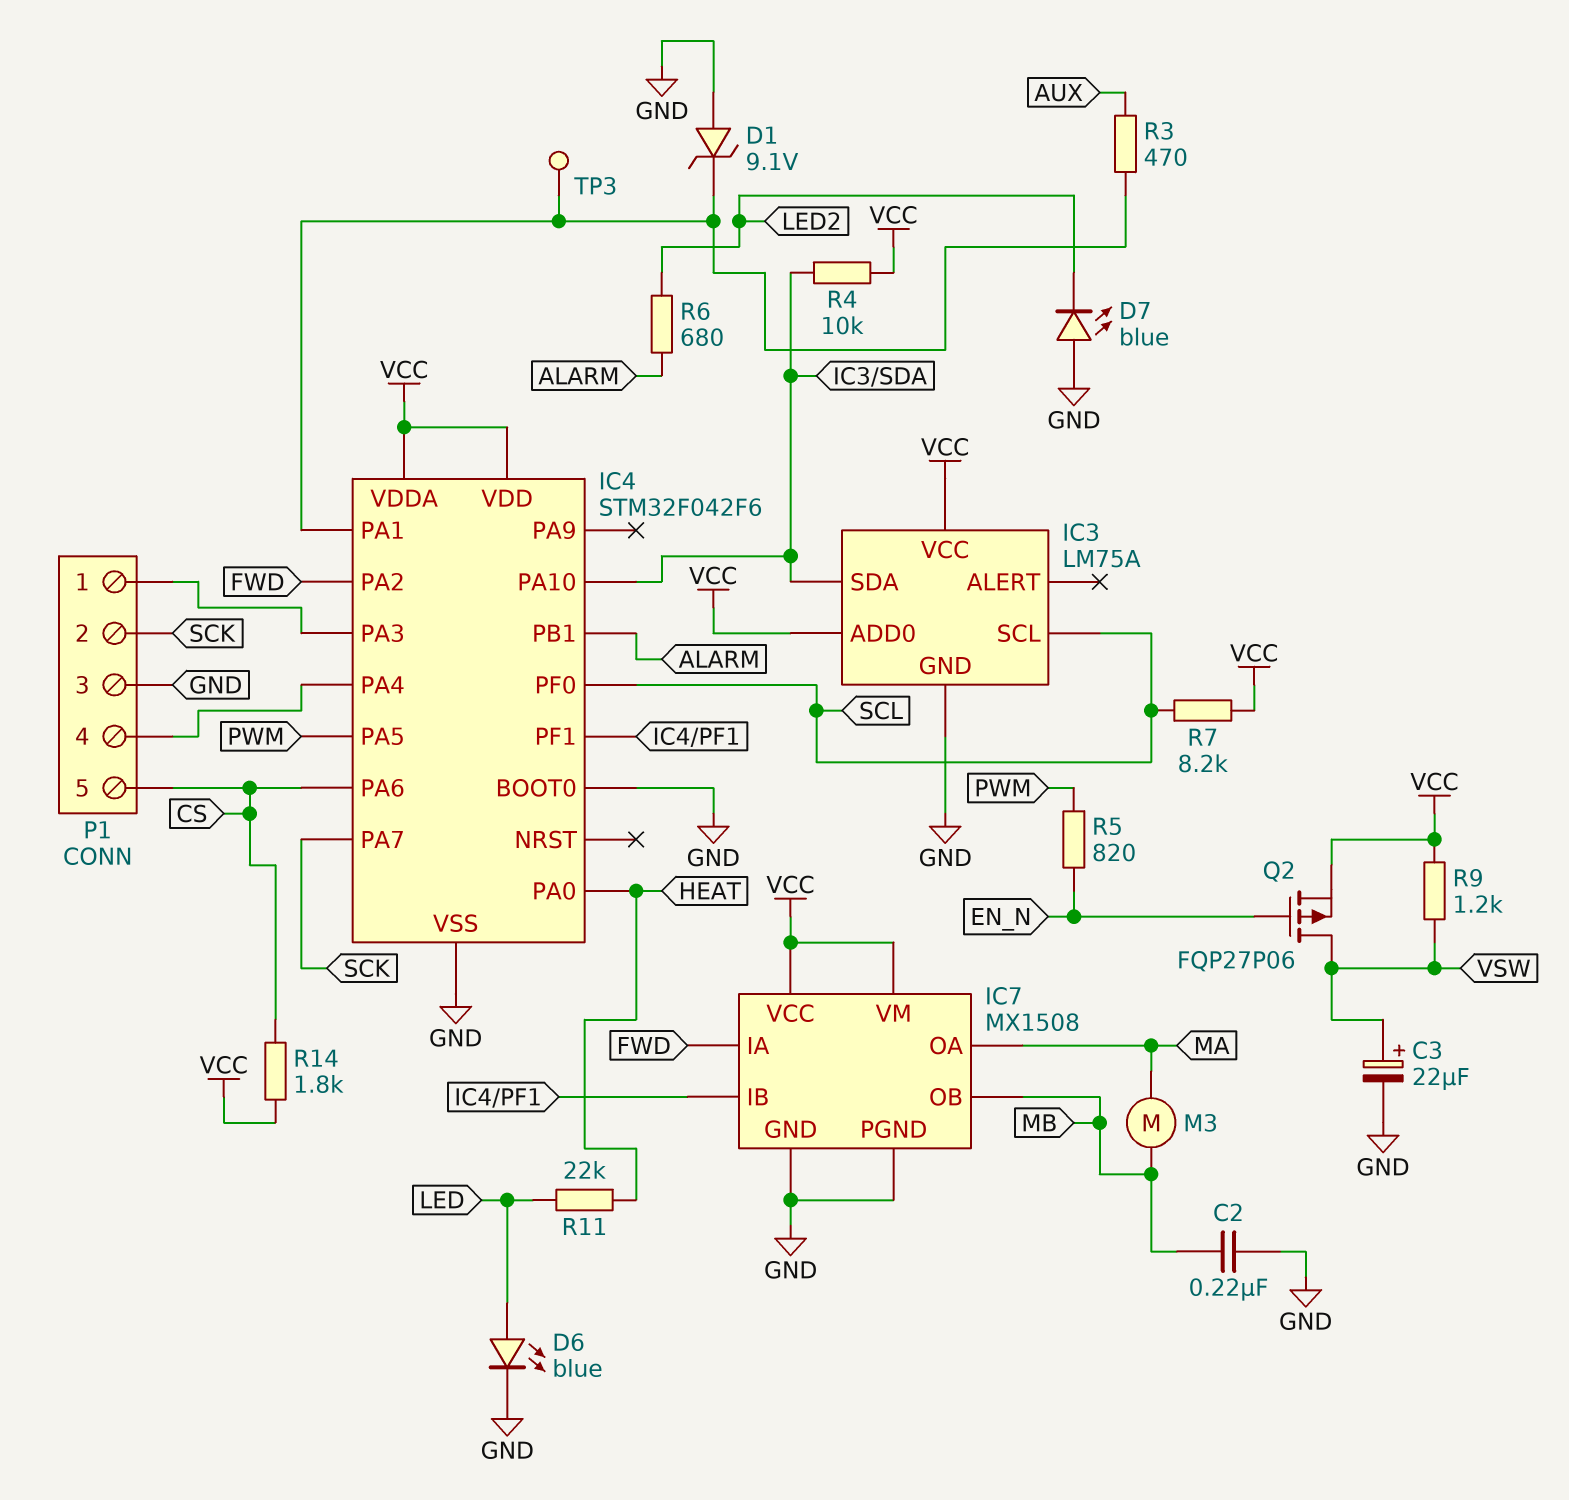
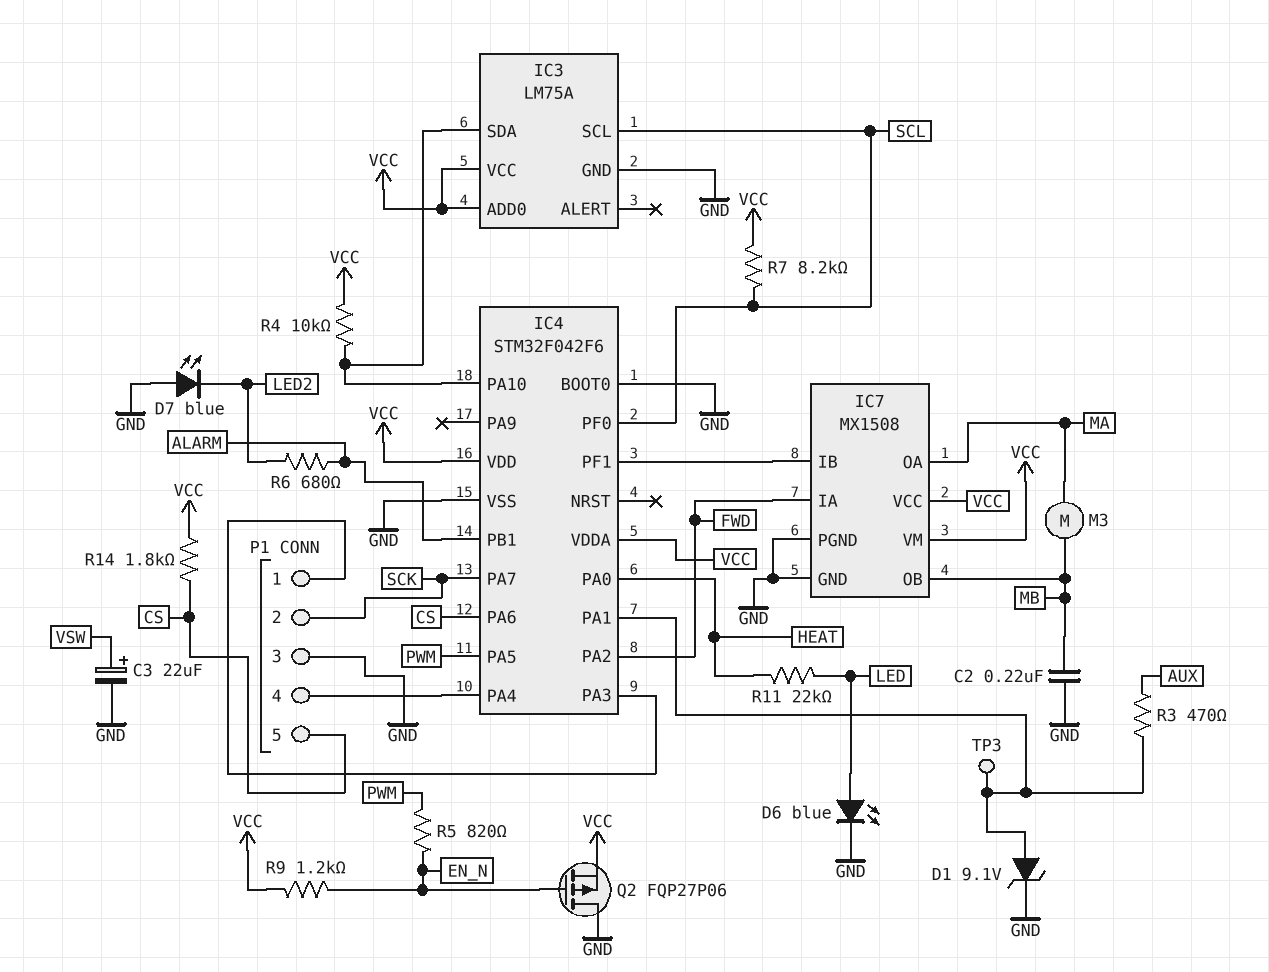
D1: zener 9.1V (A GND, K IC4/PA1) -> zener 9.1V (A IC4/PA1, K GND)
Q2: PMOS FQP27P06 (G EN_N, D VSW, S VCC) -> PMOS FQP27P06 (G EN_N, D GND, S VCC)
R9: 1.2k (VCC, VSW) -> 1.2k (EN_N, VCC)

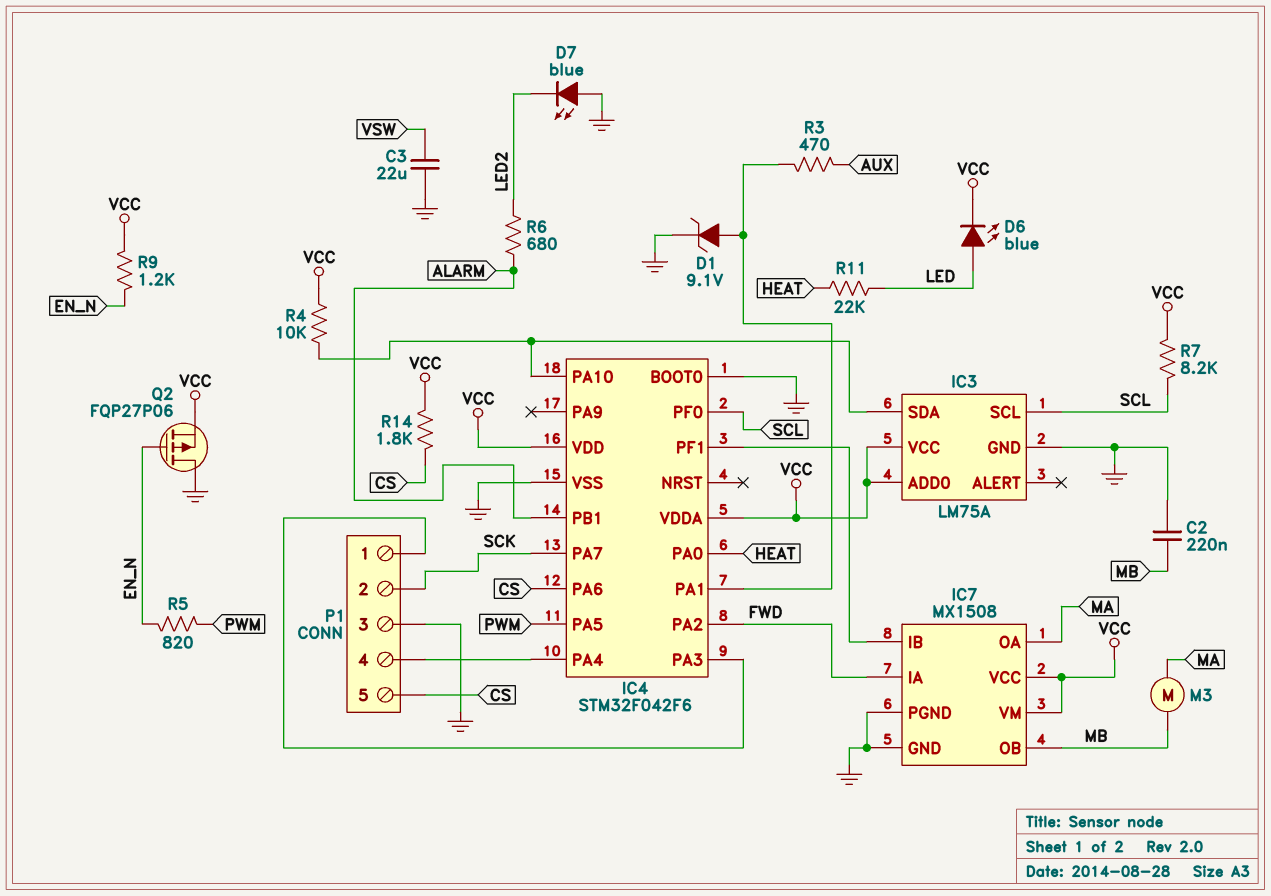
C3: 22uF (plus VSW, minus GND) -> 22uF (GND, VSW)
D6: LED blue (A LED, K GND) -> LED blue (A LED, K VCC)
TP3: test point (IC4/PA1) -> none

